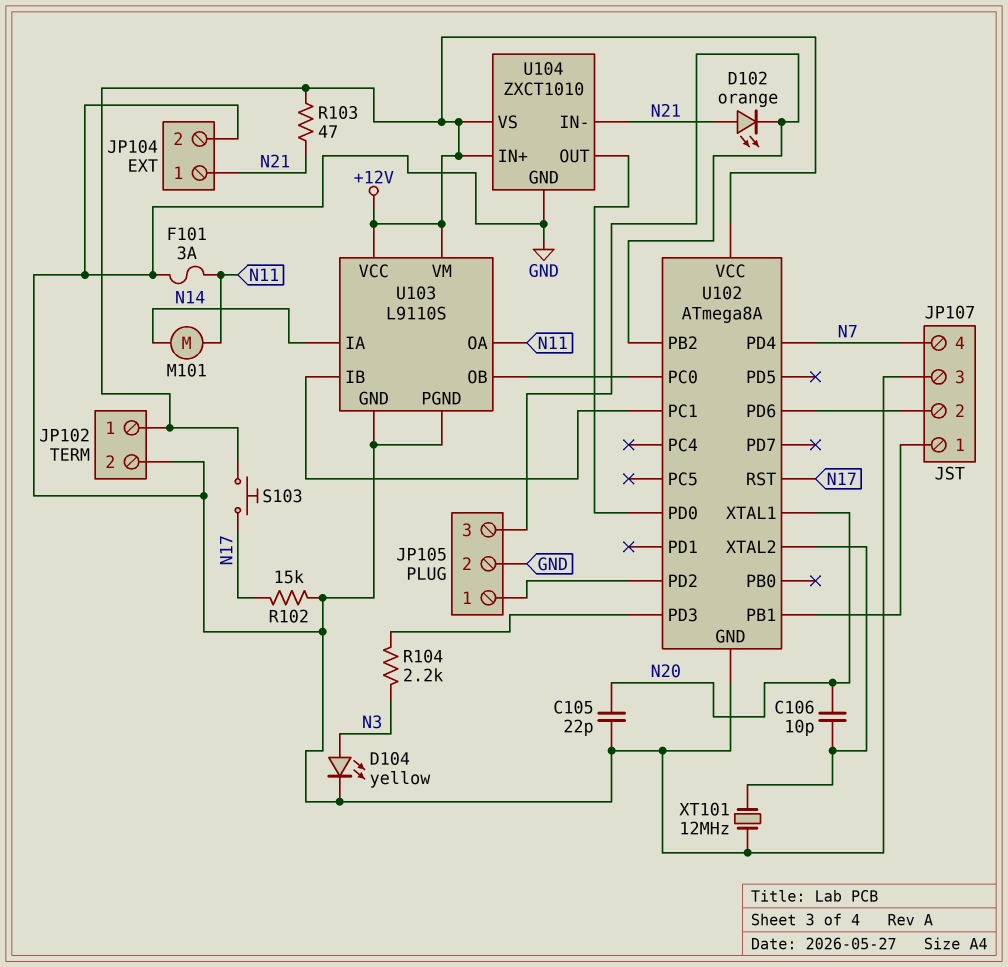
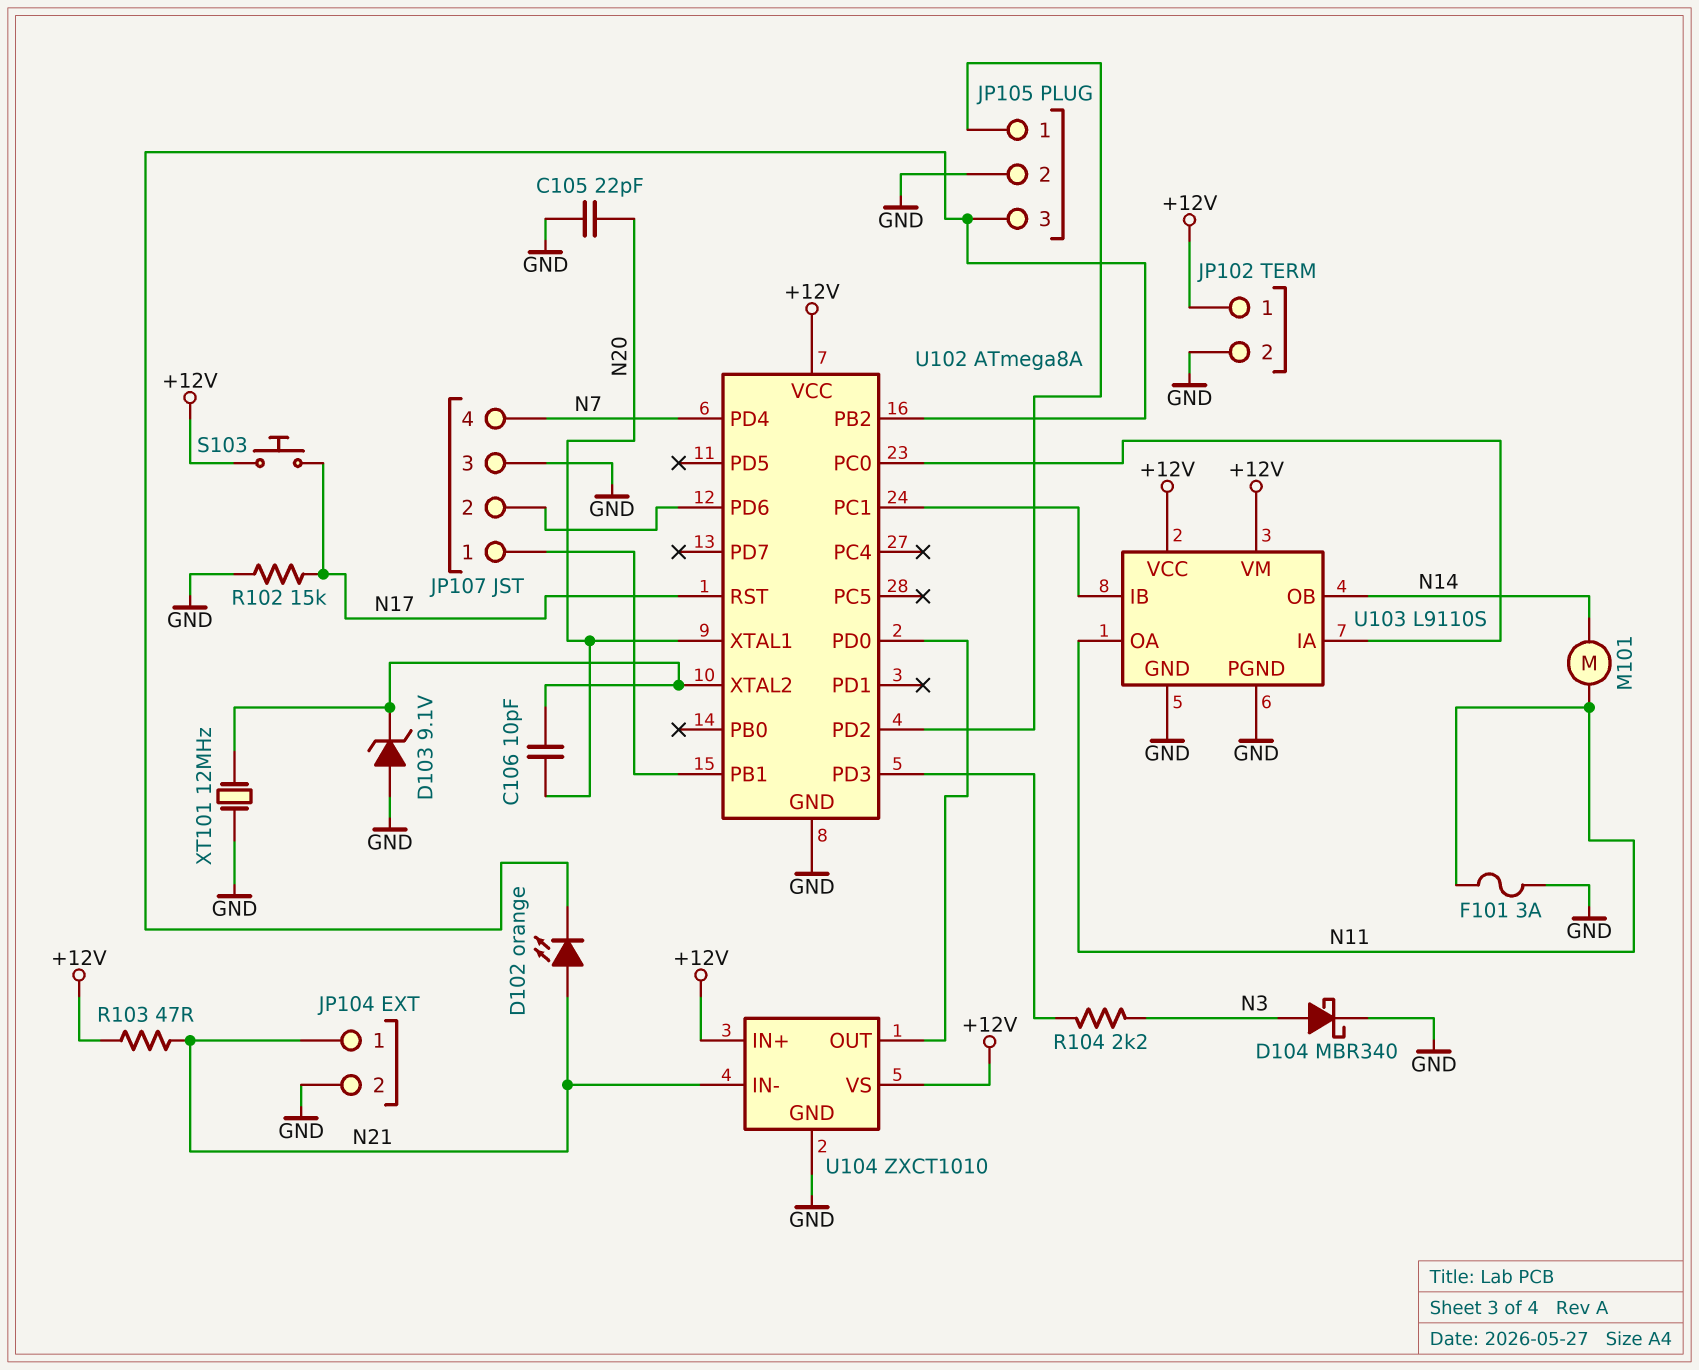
D103: none -> zener 9.1V (A GND, K U102/XTAL2)
D104: LED yellow (A N3, K GND) -> schottky MBR340 (A N3, K GND)
U103 pin IA: N14 -> U102/PC0
U103 pin OB: U102/PC0 -> N14

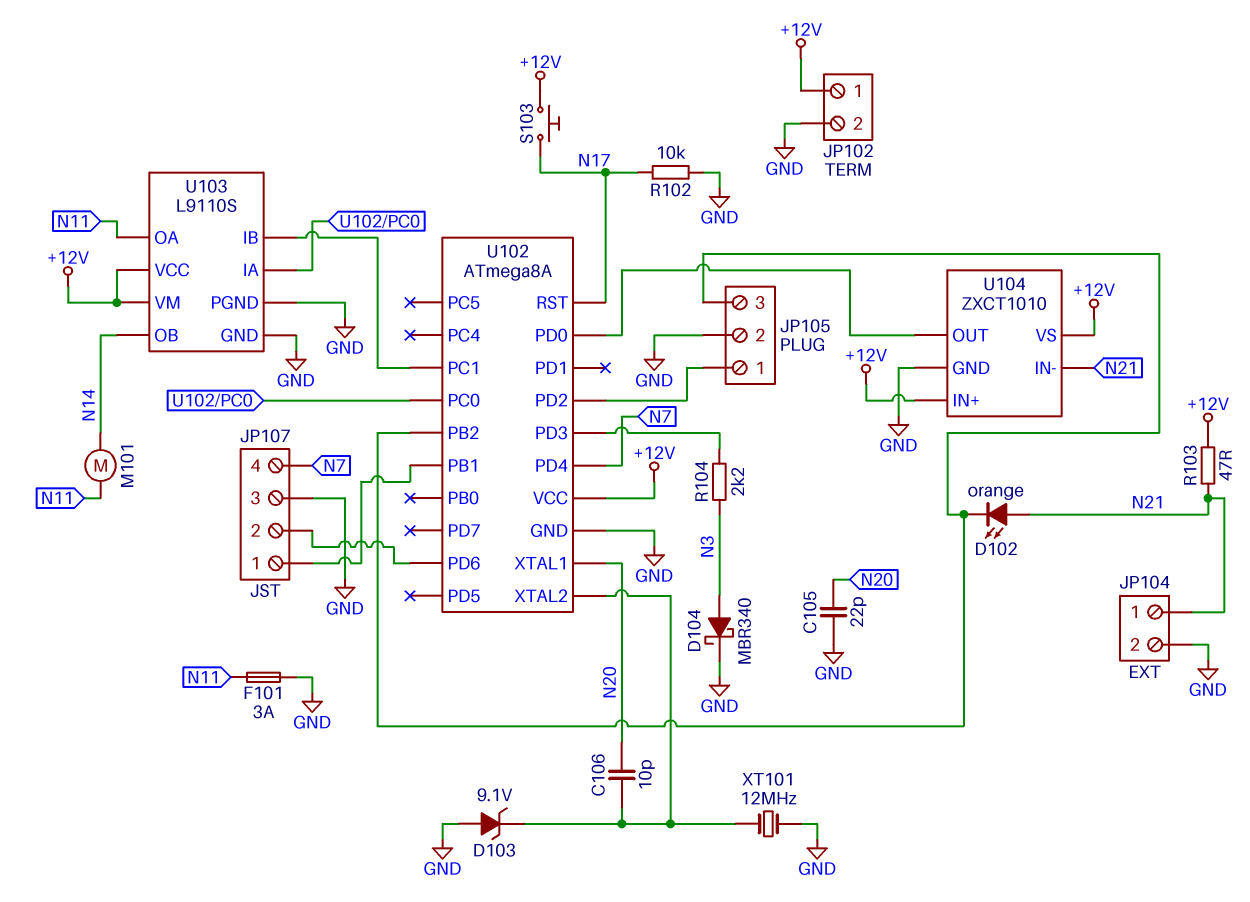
R102: 15k (GND, N17) -> 10k (GND, N17)

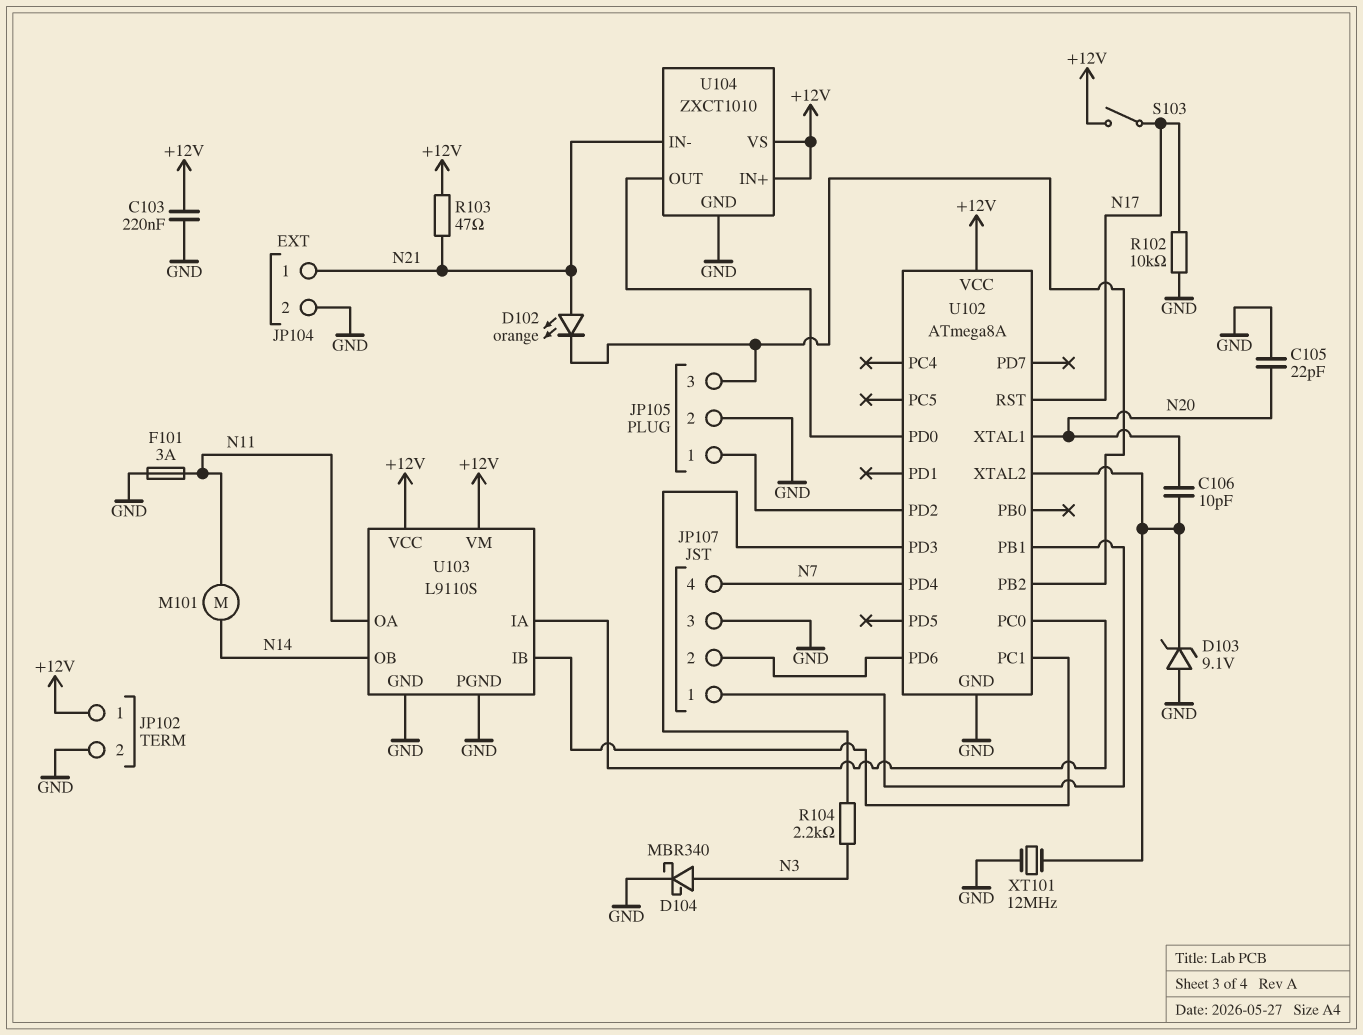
C103: none -> 220nF (+12V, GND)
S103: button (+12V, N17) -> switch (+12V, N17)

